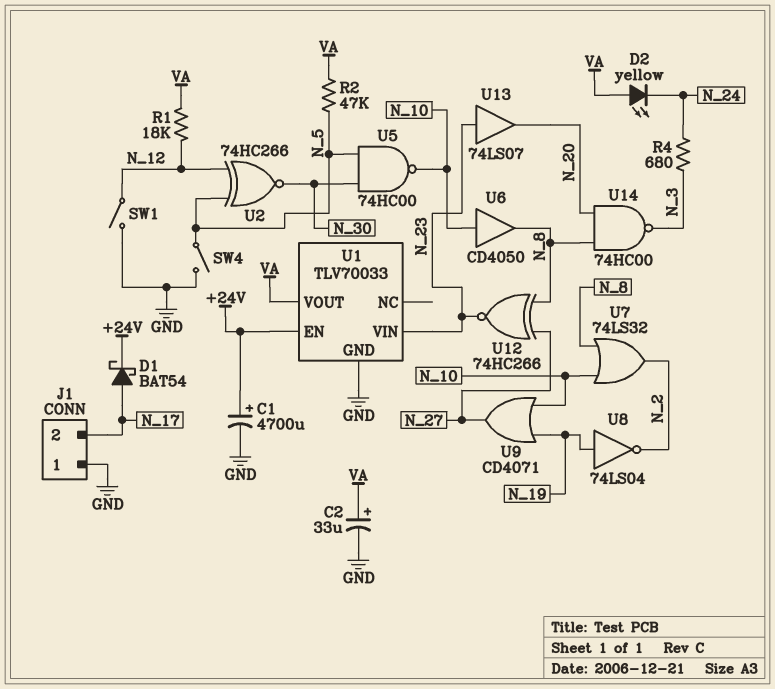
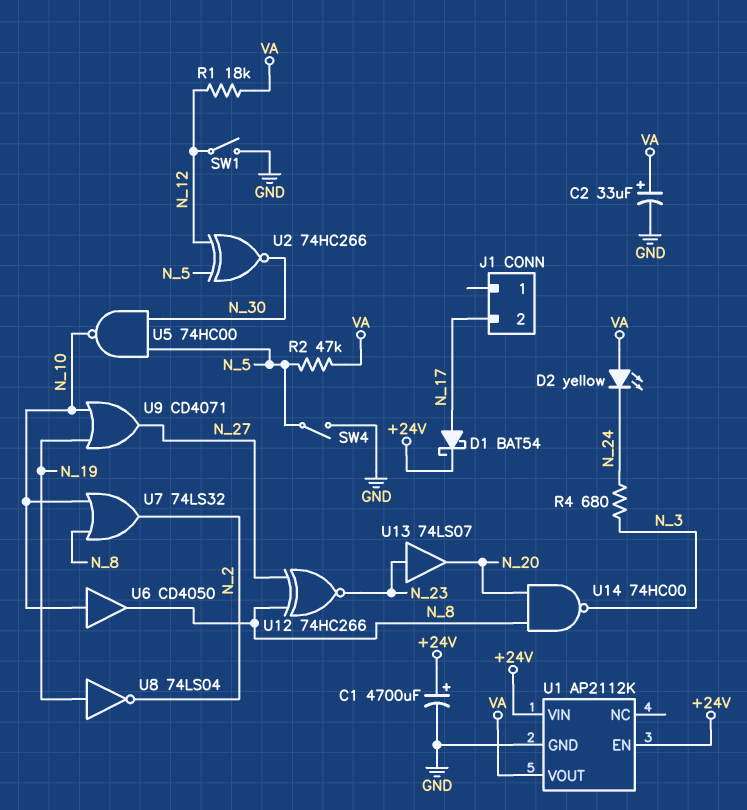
J1 pin 1: GND -> none
U1: TLV70033 -> AP2112K
U1 pin VIN: N_23 -> +24V

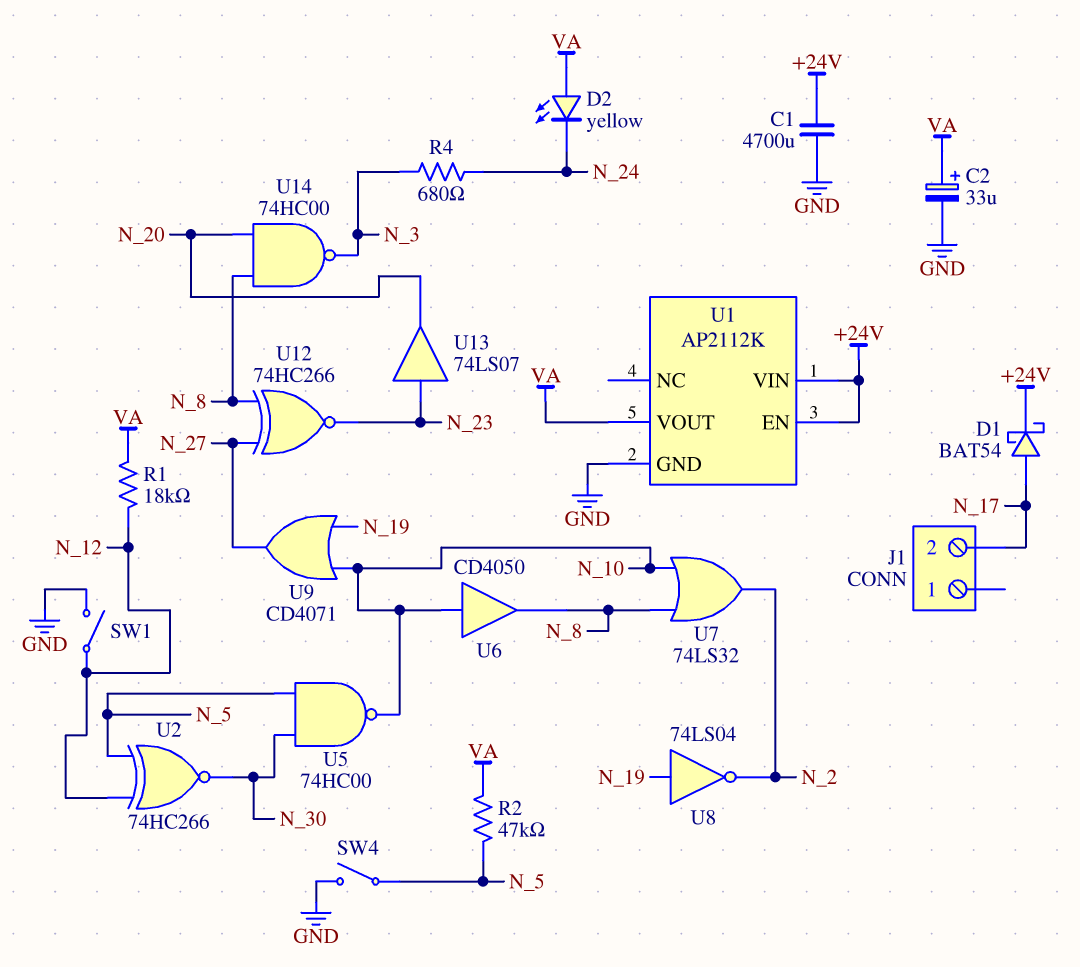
C1: 4700uF (plus +24V, minus GND) -> 4700uF (+24V, GND)

